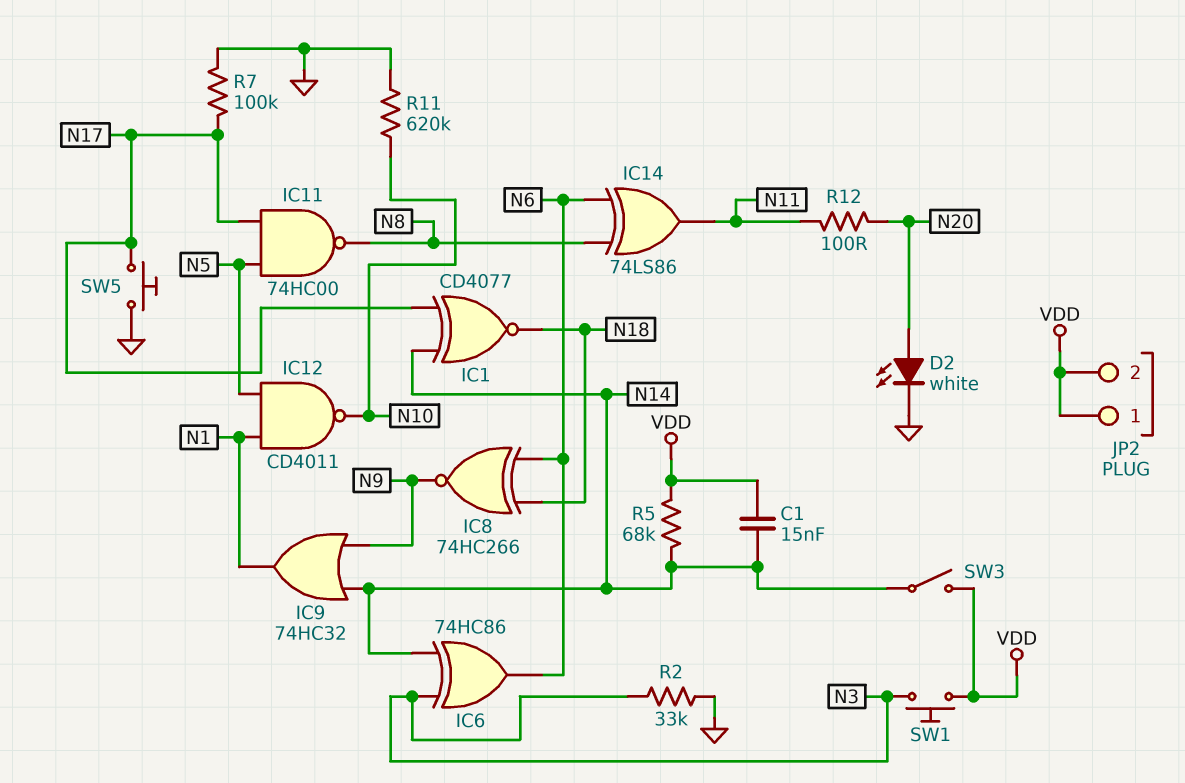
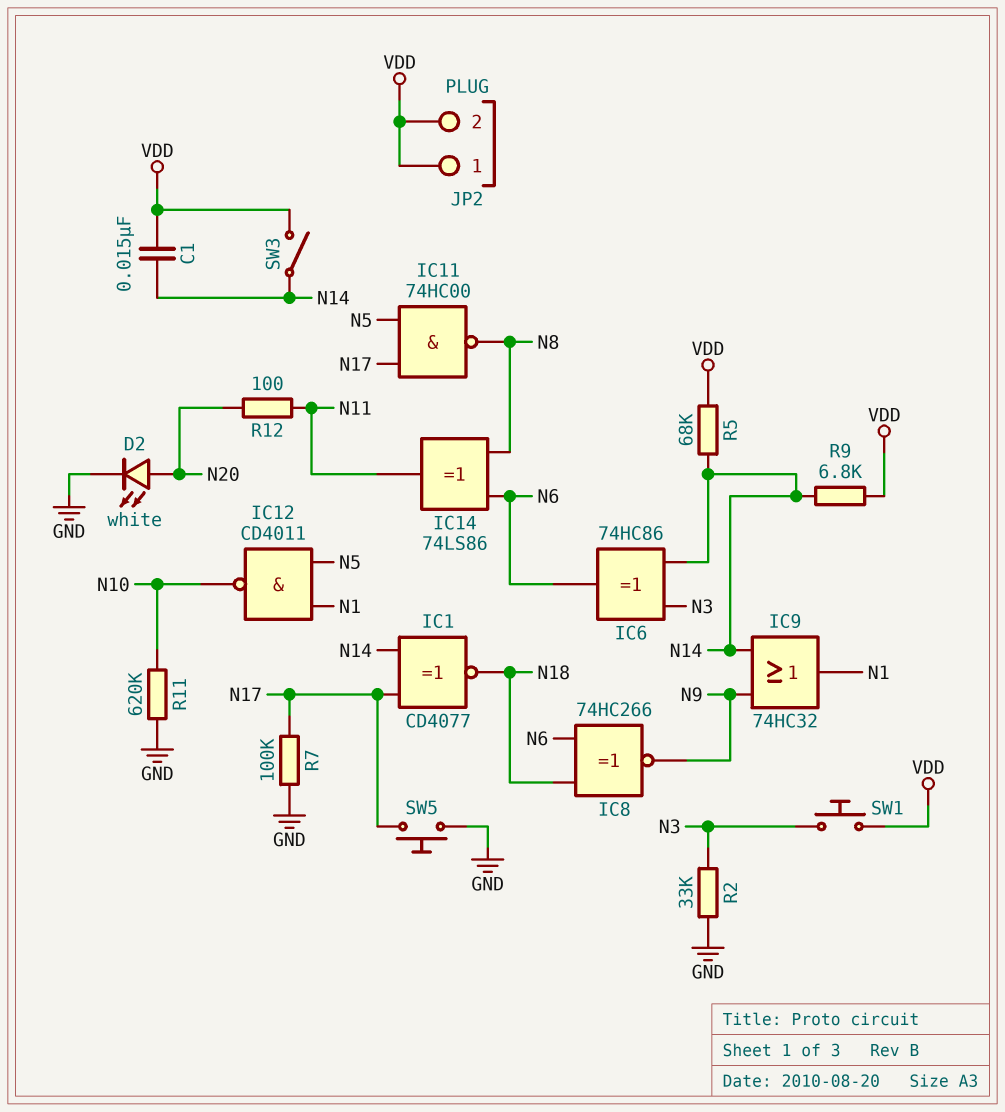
R9: none -> 6.8k (N14, VDD)

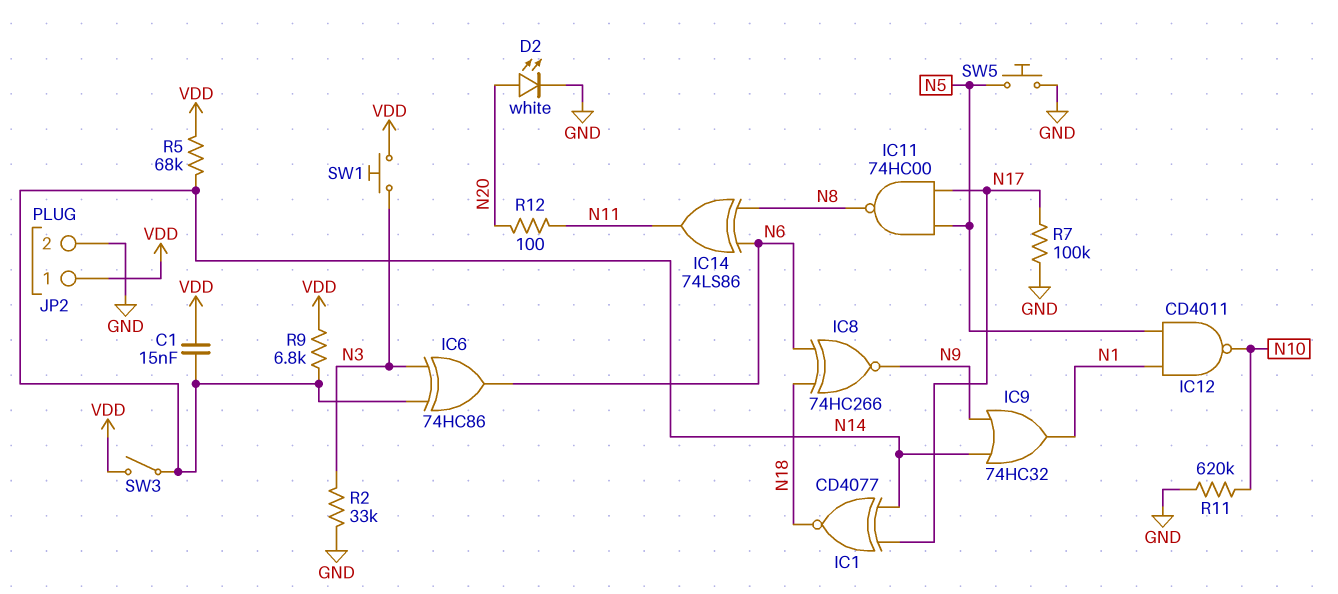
JP2 pin 2: VDD -> GND
SW5: button (GND, N17) -> button (GND, N5)

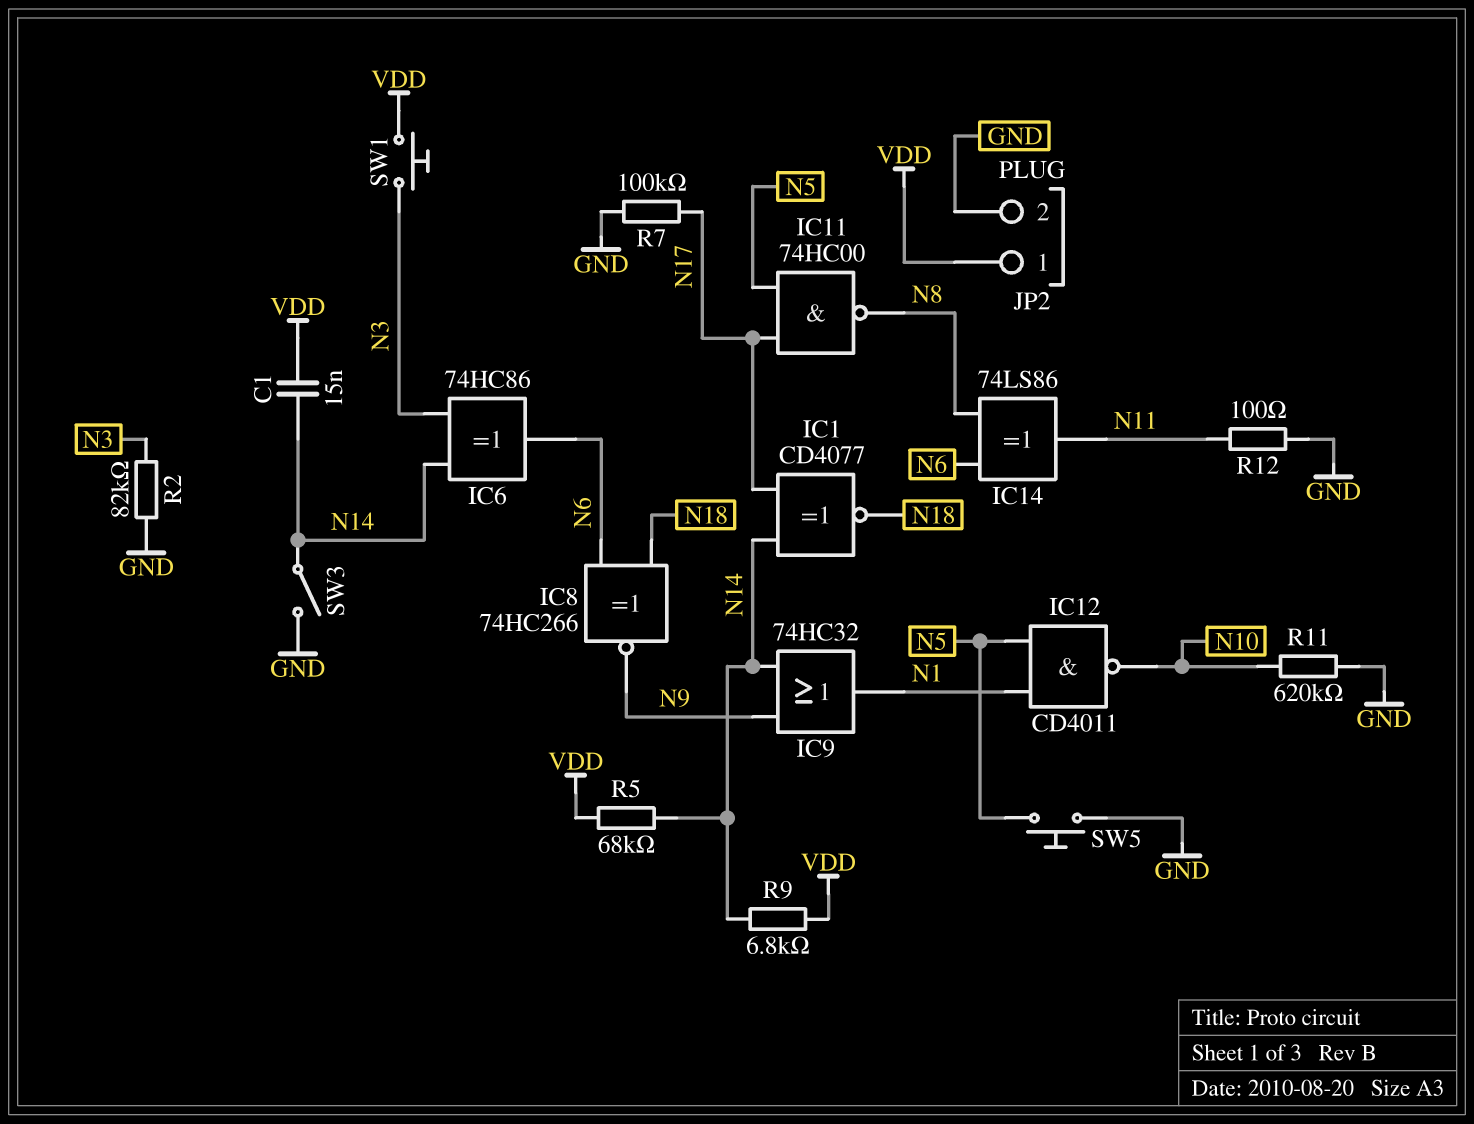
D2: LED white (A N20, K GND) -> none
R2: 33k (GND, N3) -> 82k (GND, N3)
R12: 100 (N11, N20) -> 100 (GND, N11)
SW3: switch (N14, VDD) -> switch (GND, N14)

